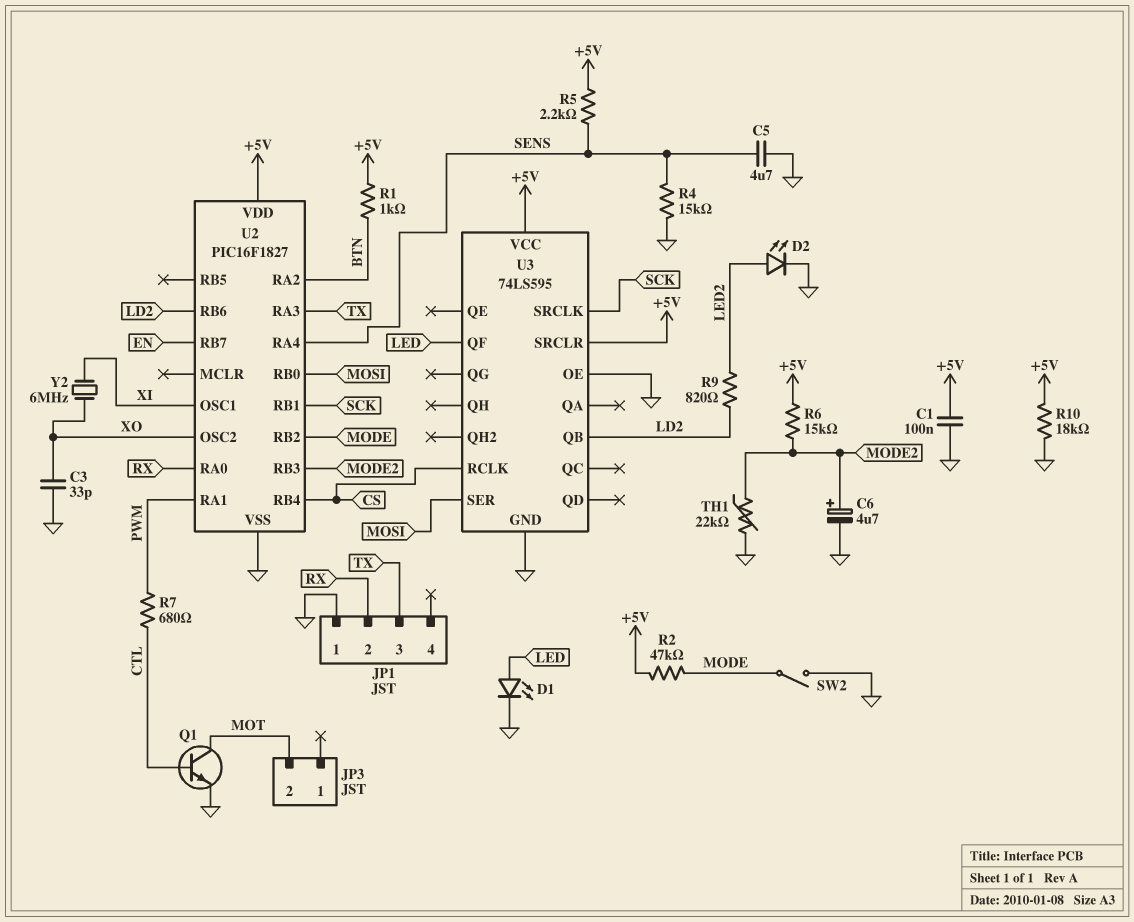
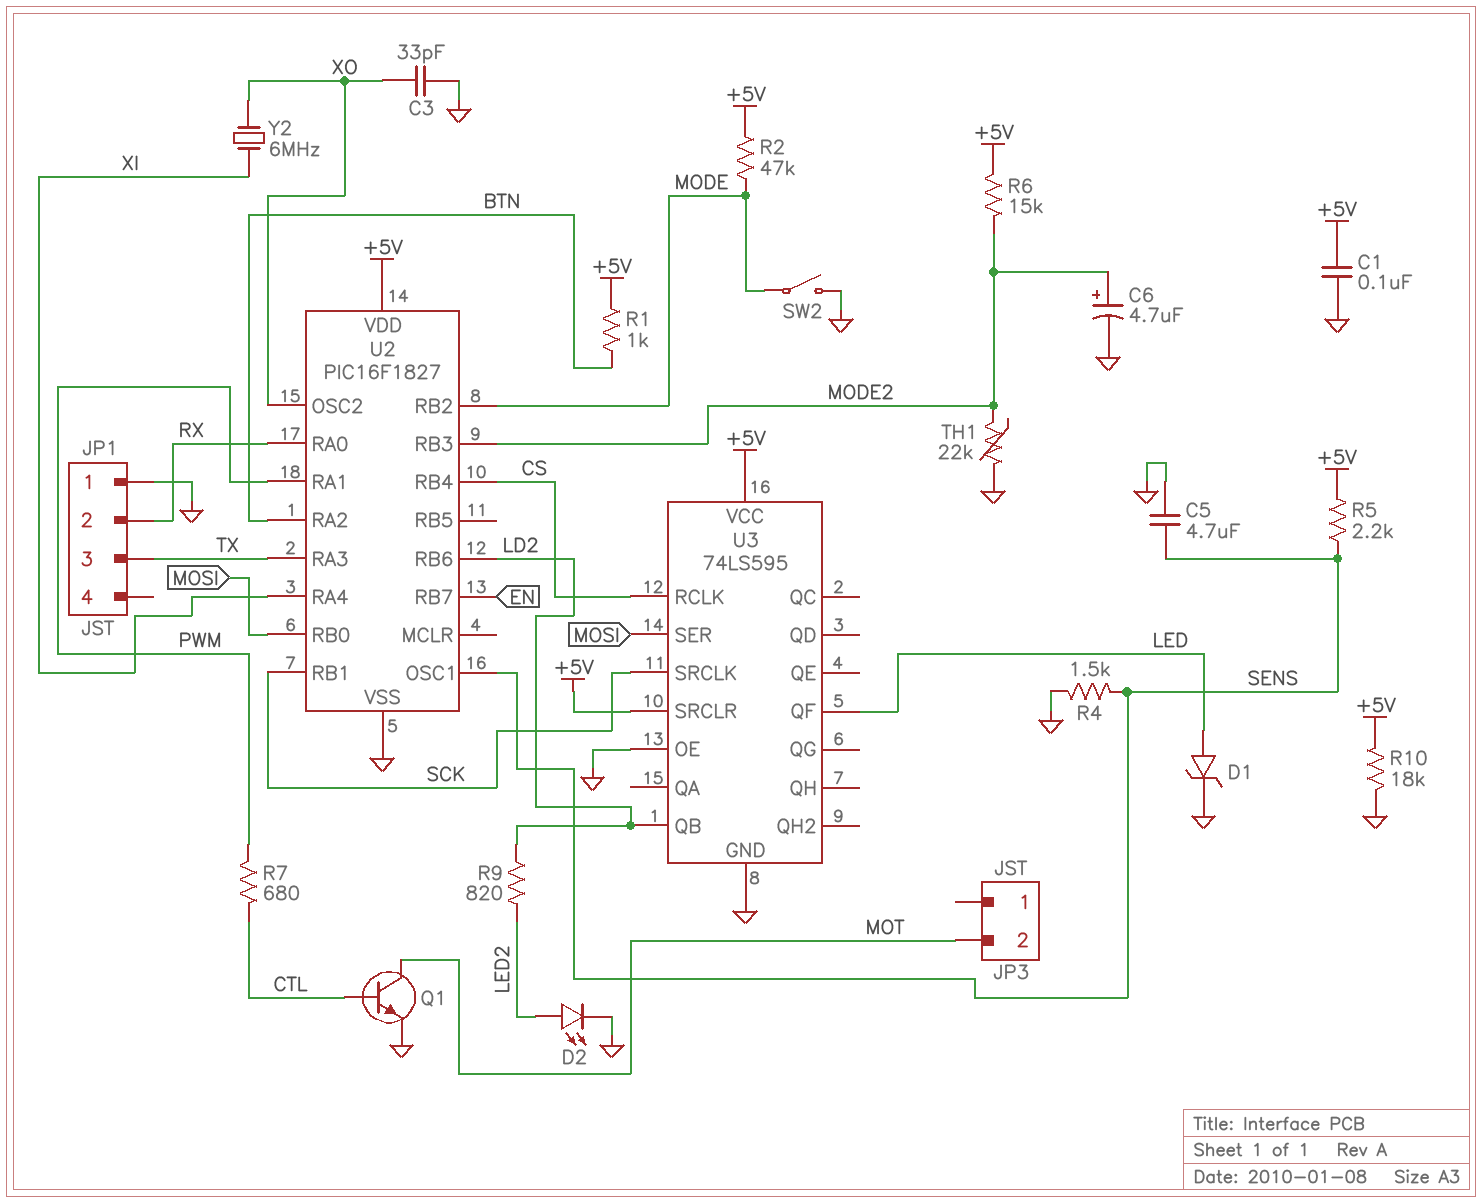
D1: LED (A LED, K GND) -> zener (A LED, K GND)
R4: 15k (GND, SENS) -> 1.5k (GND, SENS)
U2 pin OSC1: XI -> SENS
U2 pin RA4: SENS -> XI

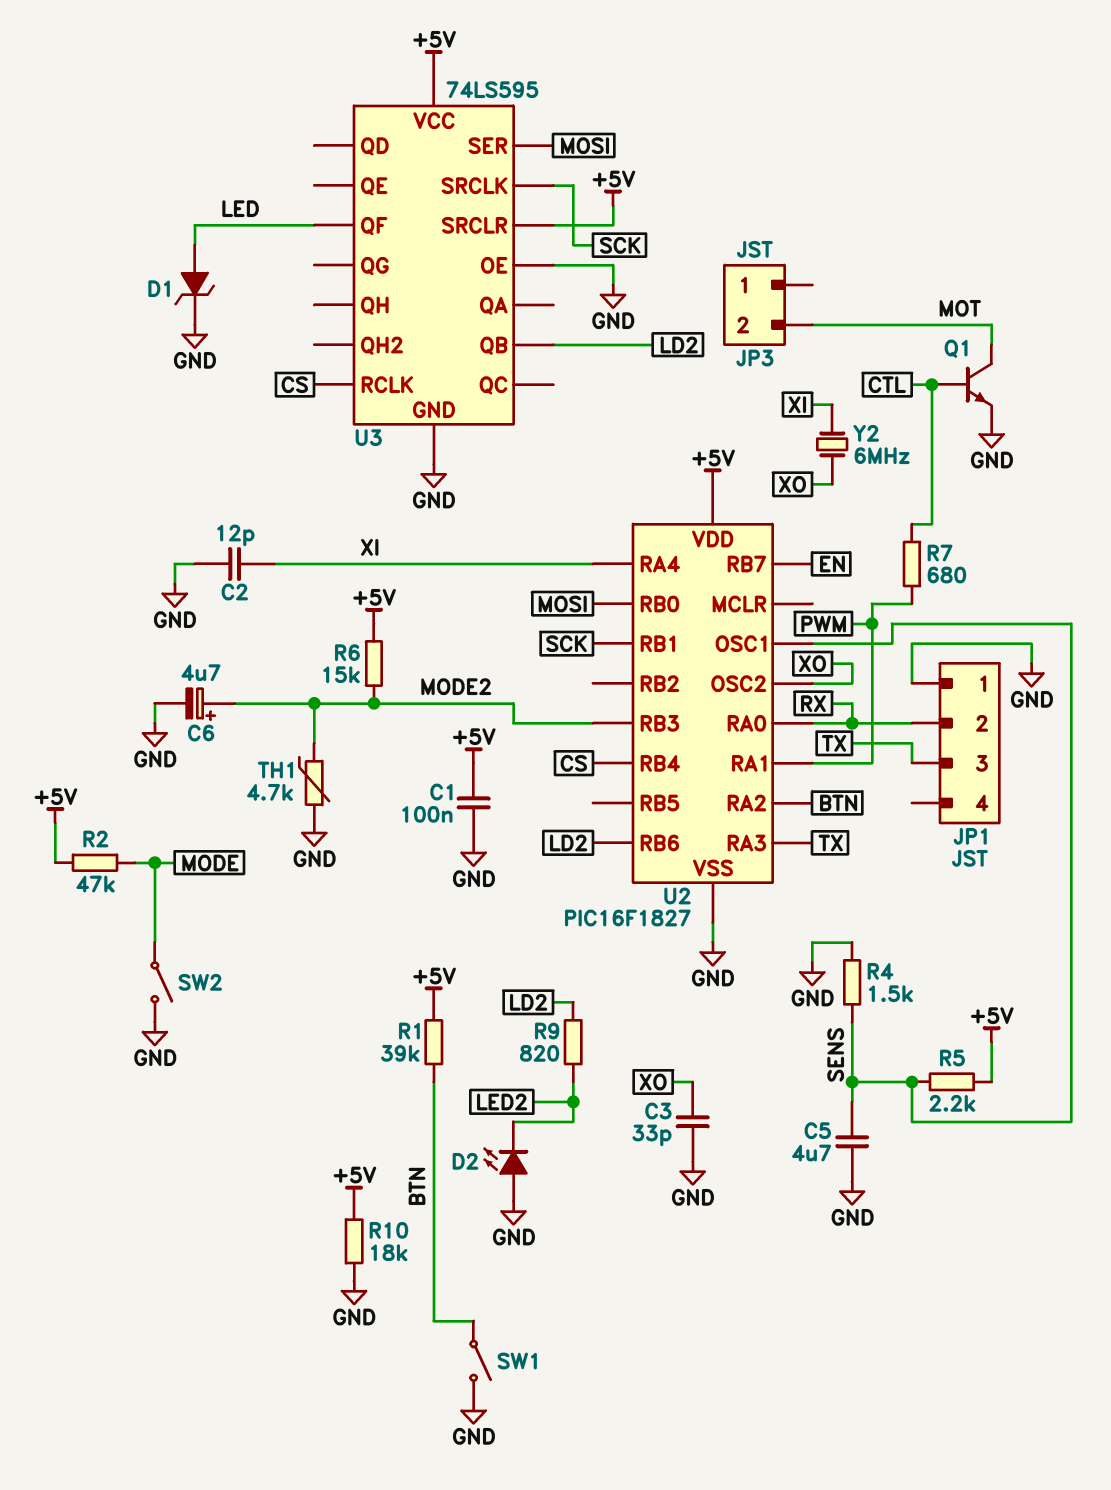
C2: none -> 12pF (GND, XI)
D2: LED (A LED2, K GND) -> LED (A GND, K LED2)
R1: 1k (+5V, BTN) -> 39k (+5V, BTN)
SW1: none -> switch (BTN, GND)
TH1: 22k (GND, MODE2) -> 4.7k (GND, MODE2)
U2 pin RB2: MODE -> none

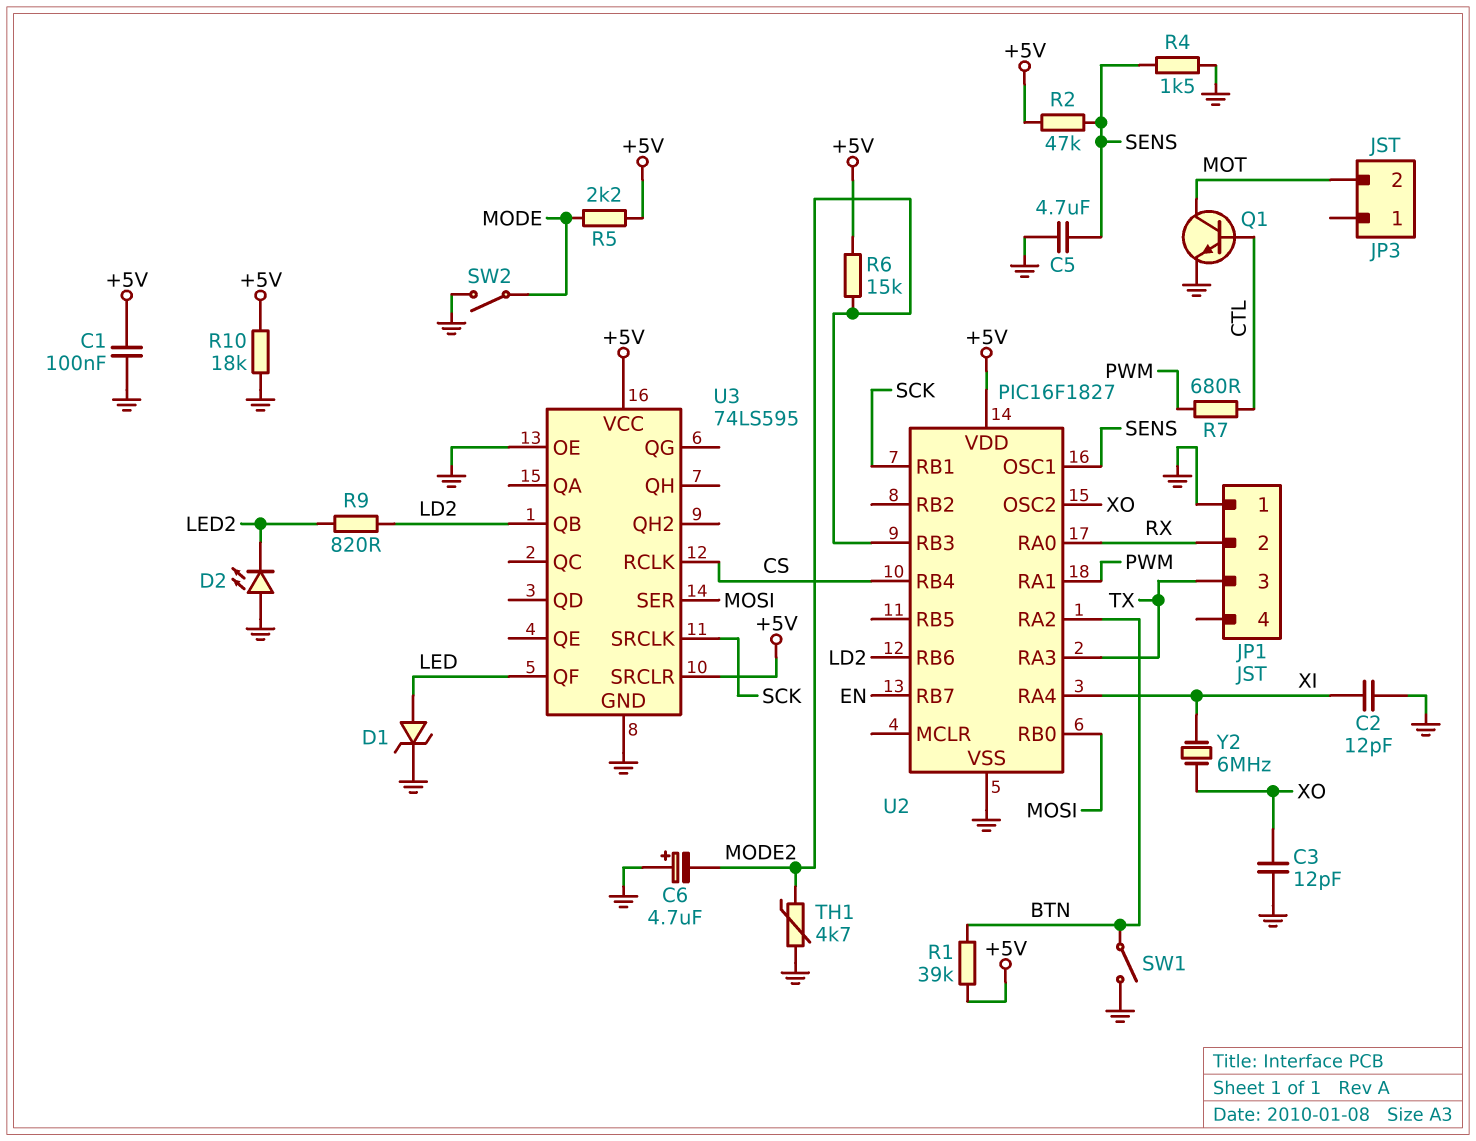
C3: 33pF (GND, XO) -> 12pF (GND, XO)
C6: 4.7uF (plus MODE2, minus GND) -> 4.7uF (plus GND, minus MODE2)
R2: 47k (+5V, MODE) -> 47k (+5V, SENS)
R5: 2.2k (+5V, SENS) -> 2.2k (+5V, MODE)

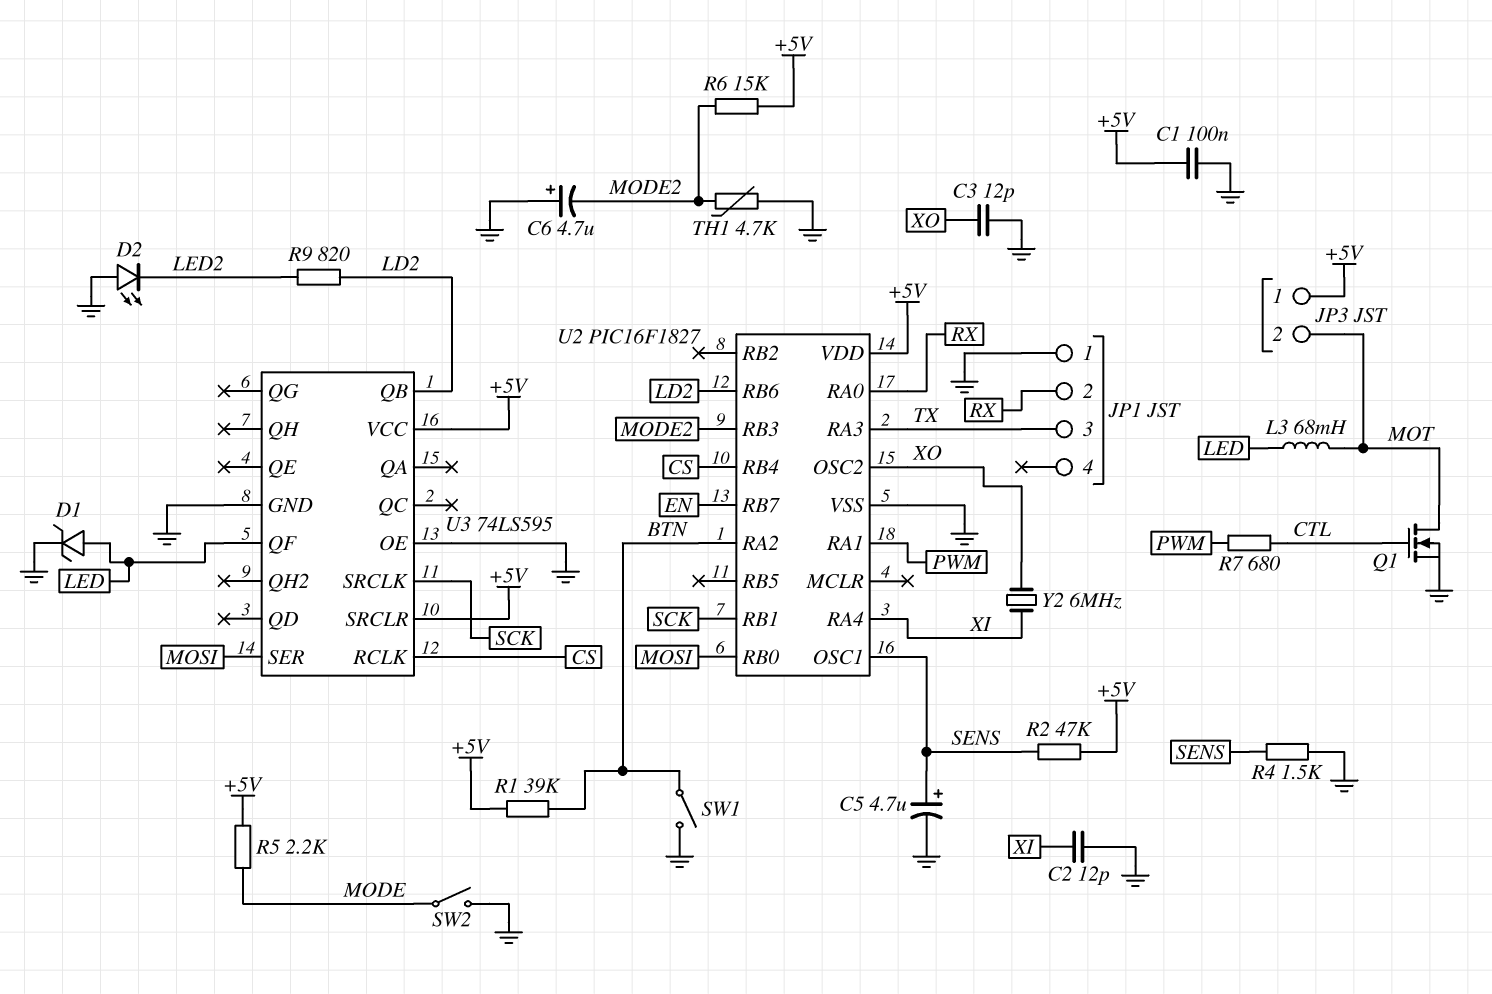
C5: 4.7uF (GND, SENS) -> 4.7uF (plus SENS, minus GND)
JP3 pin 1: none -> +5V
L3: none -> 68mH (LED, MOT)
Q1: NPN (B CTL, C MOT, E GND) -> NMOS (G CTL, D MOT, S GND)
R10: 18k (+5V, GND) -> none

